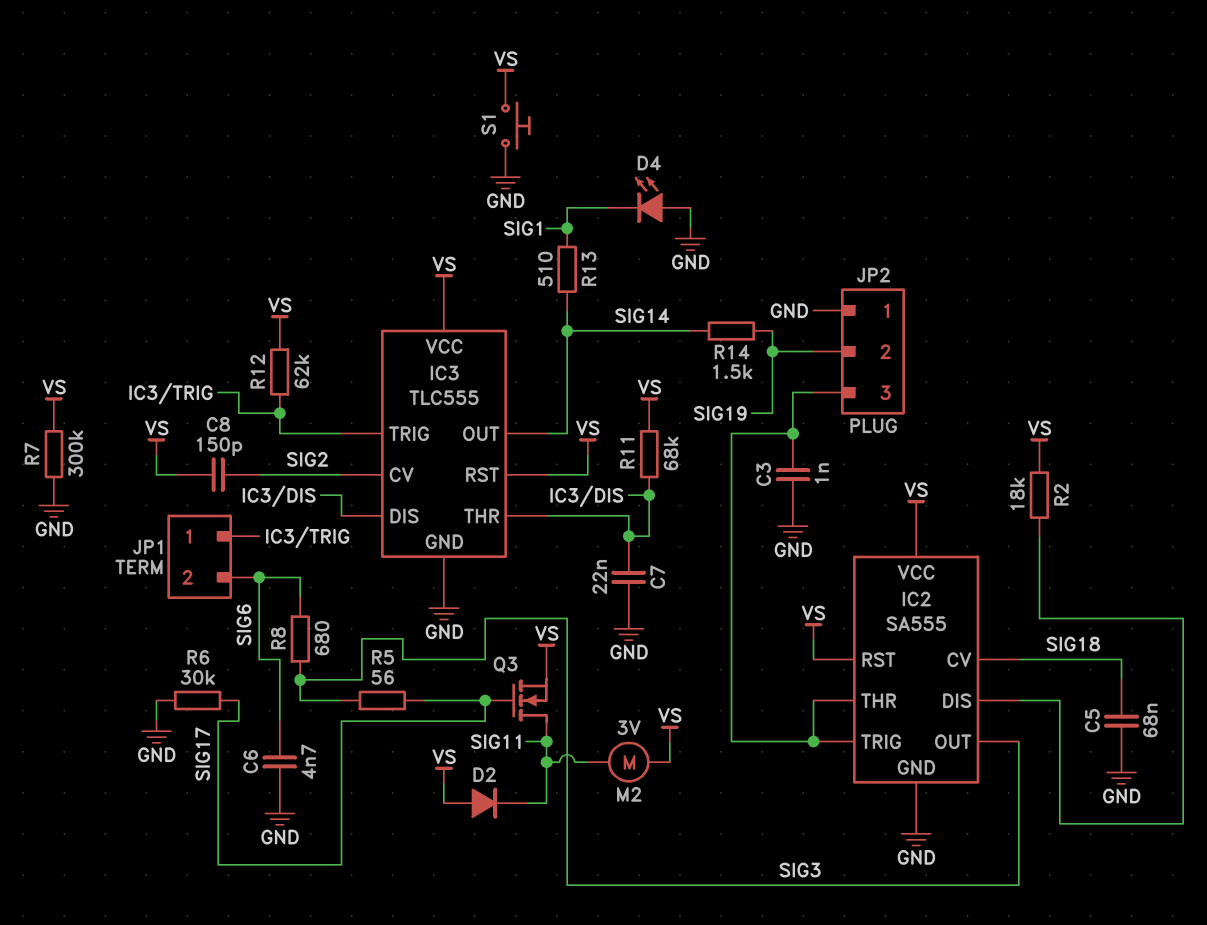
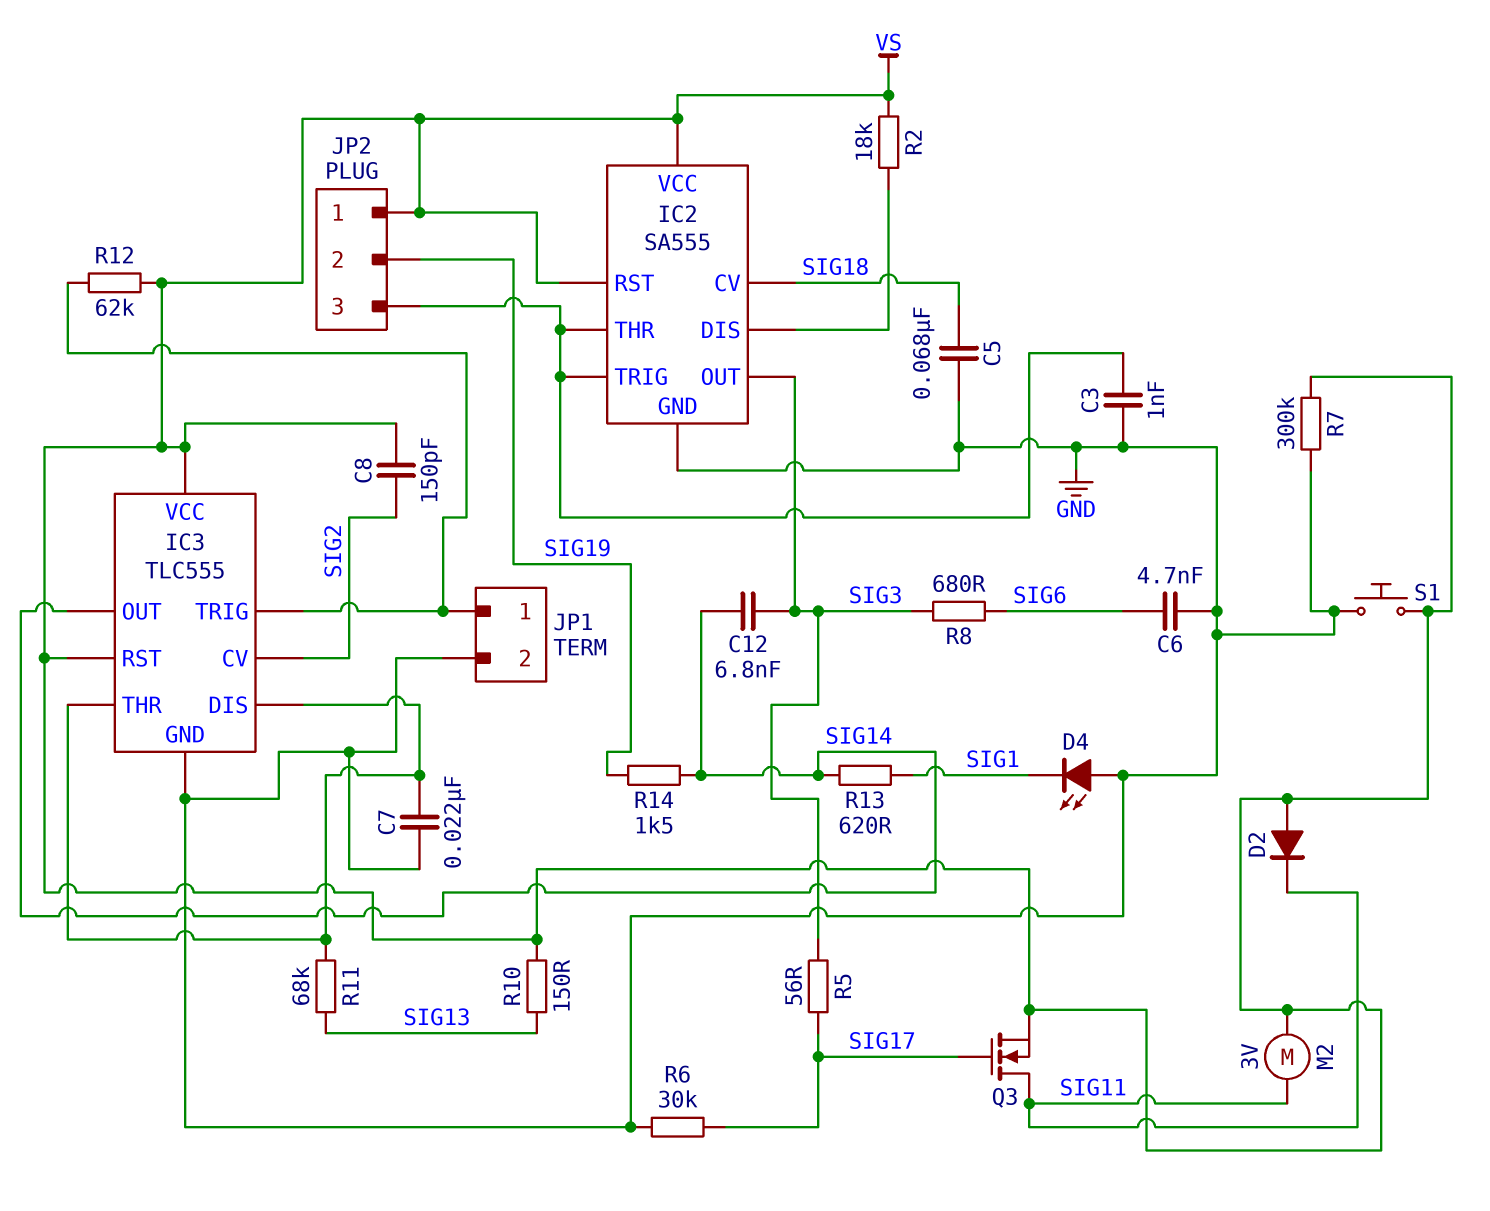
C12: none -> 6.8nF (SIG3, SIG14)
JP1 pin 2: SIG6 -> GND
JP2 pin 1: GND -> VS
R10: none -> 150 (SIG13, VS)
R11: 68k (IC3/DIS, VS) -> 68k (IC3/DIS, SIG13)
R13: 510 (SIG1, SIG14) -> 620 (SIG1, SIG14)

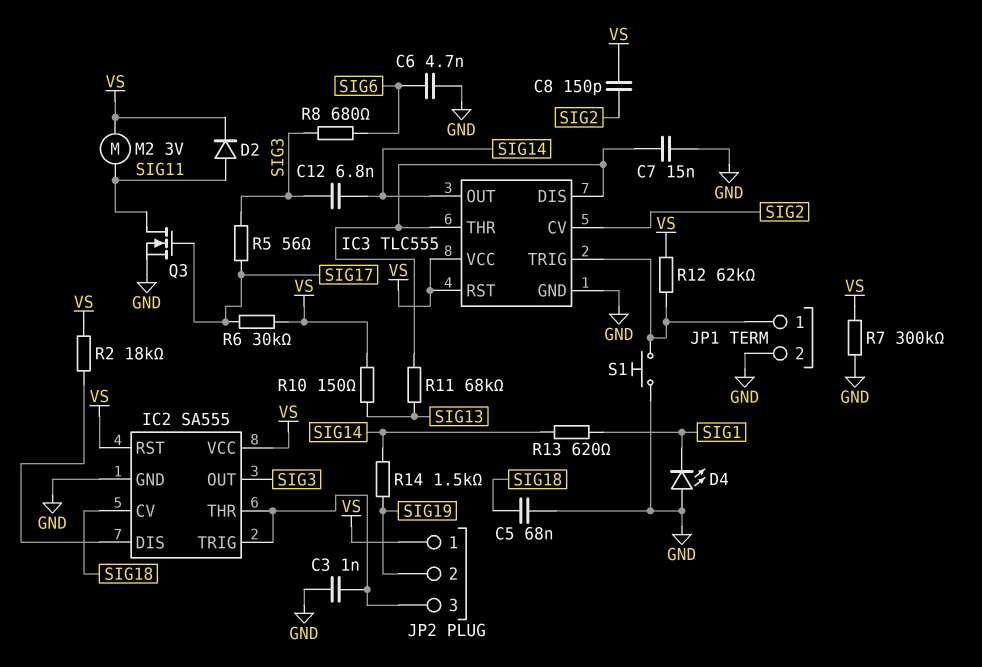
C7: 22nF (GND, IC3/DIS) -> 15nF (GND, IC3/DIS)
D2: diode (A VS, K SIG11) -> diode (A SIG11, K VS)
Q3: NMOS (G SIG17, D SIG11, S VS) -> NMOS (G SIG17, D SIG11, S GND)
R6: 30k (GND, SIG17) -> 30k (SIG17, VS)
S1: button (GND, VS) -> button (GND, IC3/TRIG)

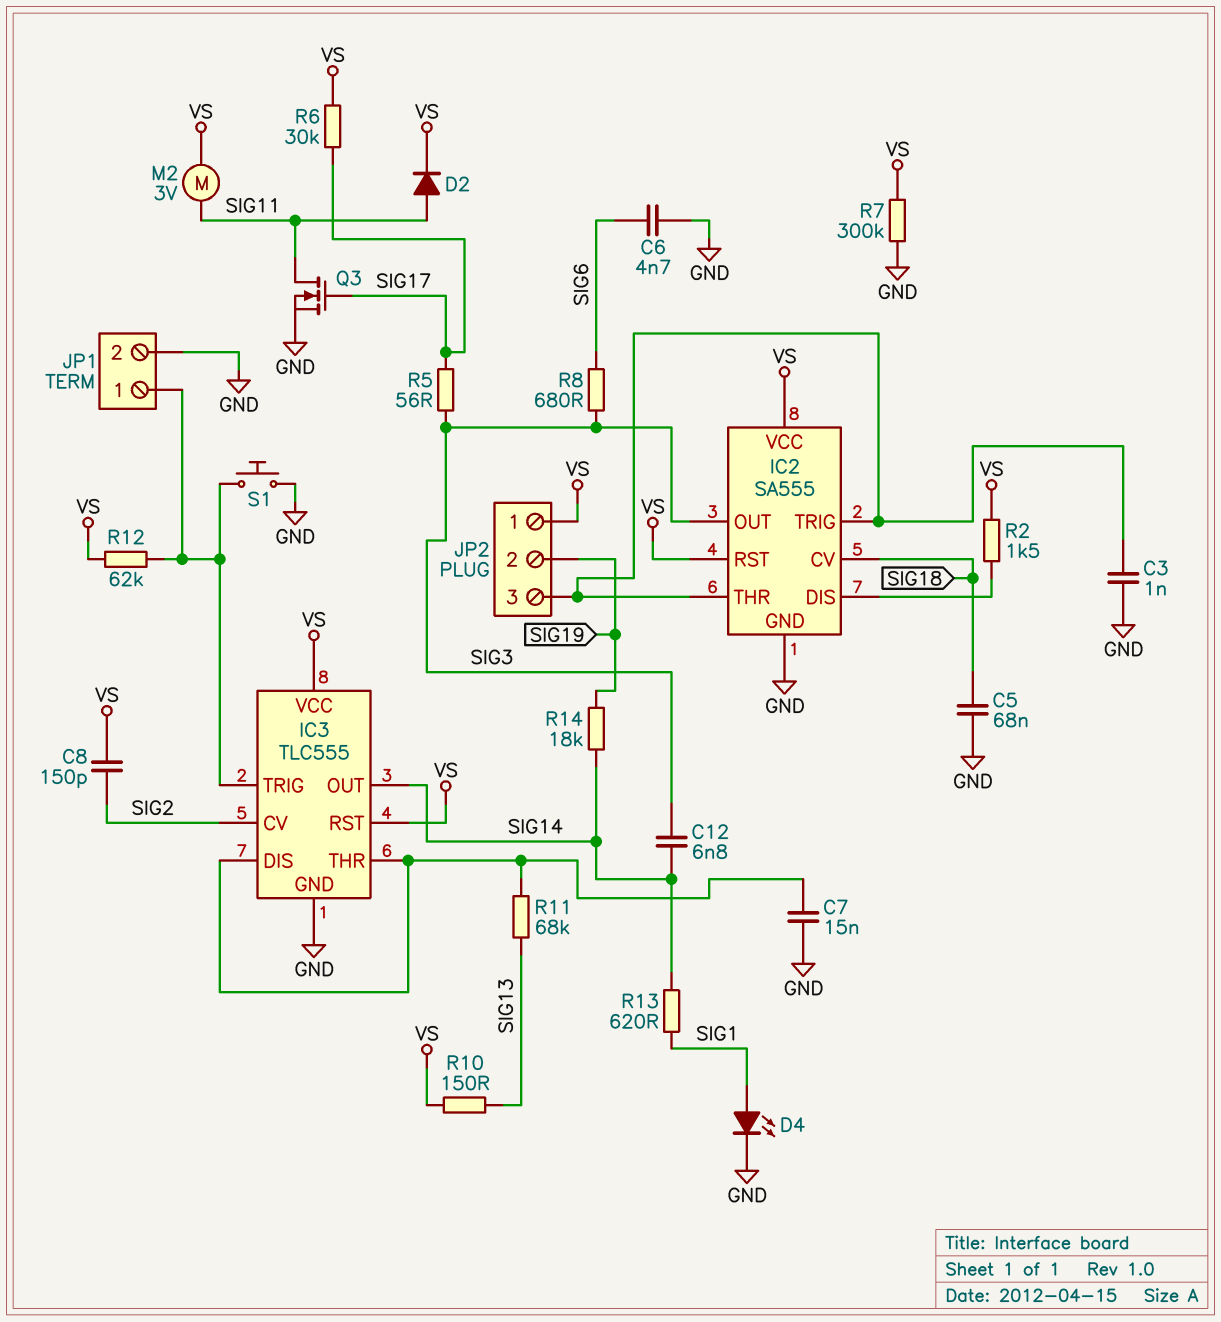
D4: LED (A GND, K SIG1) -> LED (A SIG1, K GND)
R2: 18k (IC2/DIS, VS) -> 1.5k (IC2/DIS, VS)
R14: 1.5k (SIG14, SIG19) -> 18k (SIG14, SIG19)

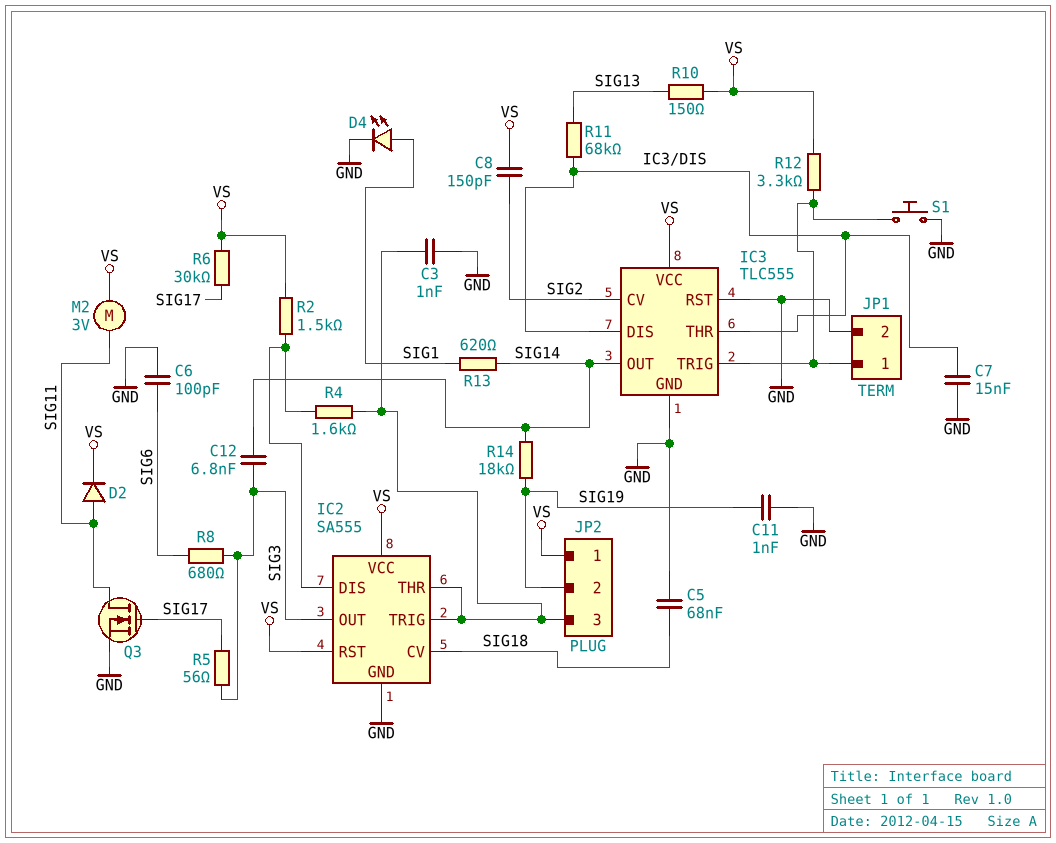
C6: 4.7nF (GND, SIG6) -> 100pF (GND, SIG6)
C11: none -> 1nF (GND, SIG19)
IC3 pin RST: VS -> GND
R4: none -> 1.6k (IC2/DIS, IC2/THR)
R7: 300k (GND, VS) -> none
R12: 62k (IC3/TRIG, VS) -> 3.3k (IC3/TRIG, VS)

